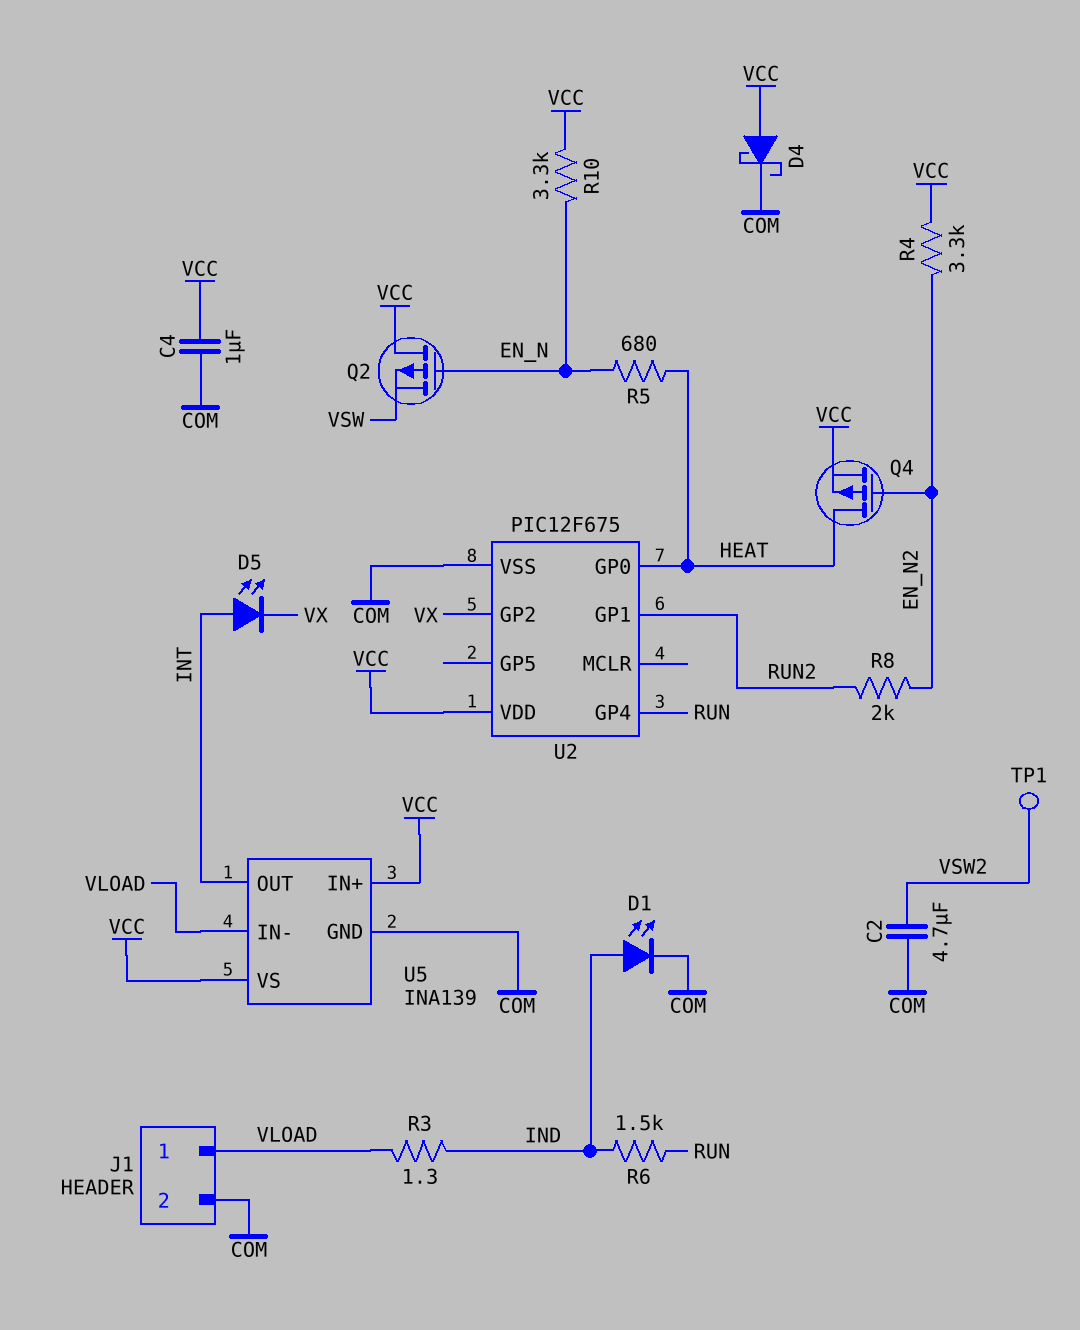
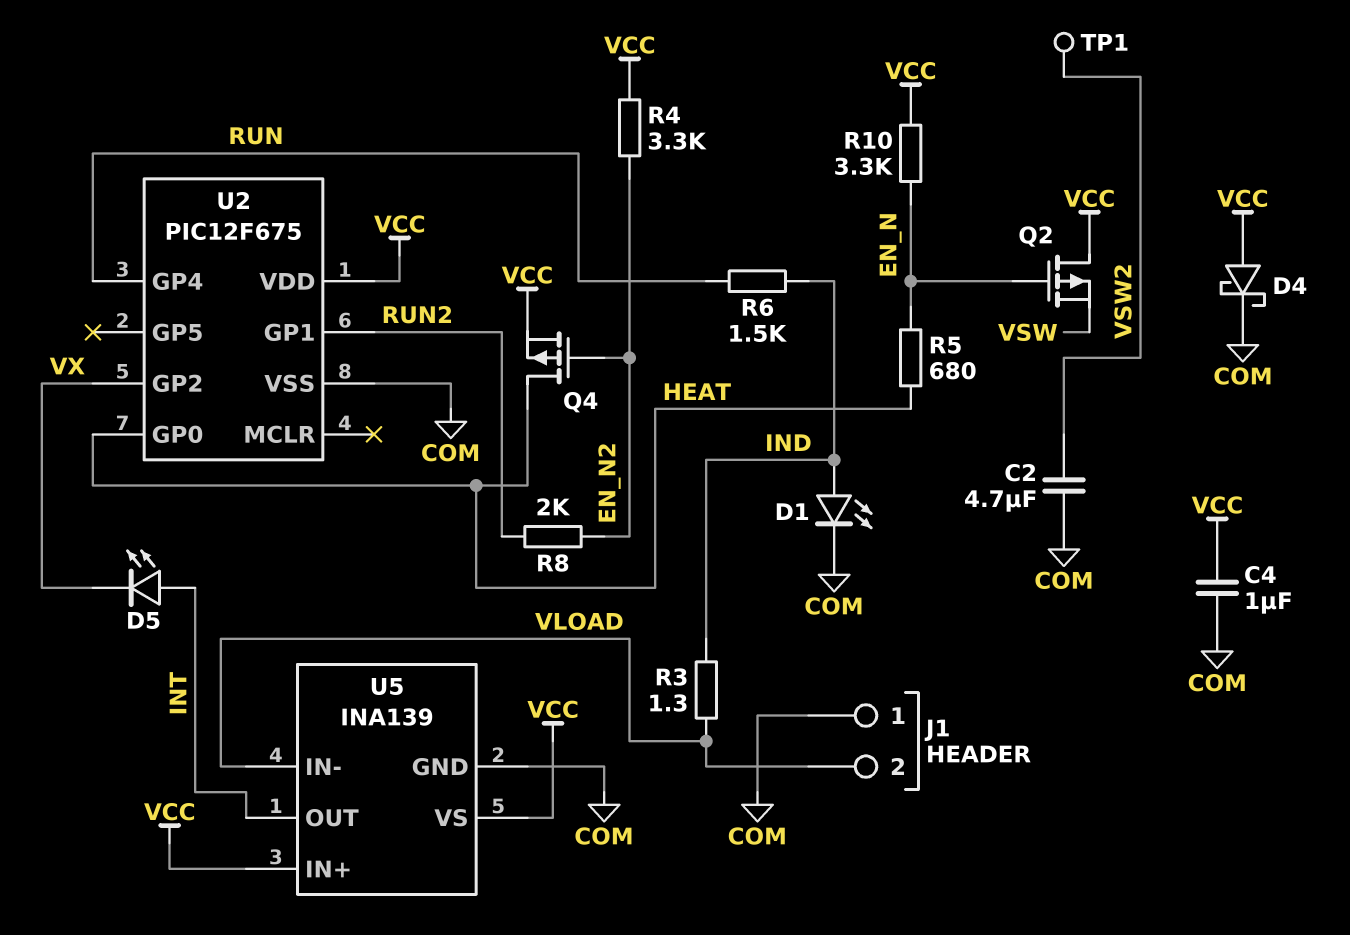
J1 pin 1: VLOAD -> COM
J1 pin 2: COM -> VLOAD

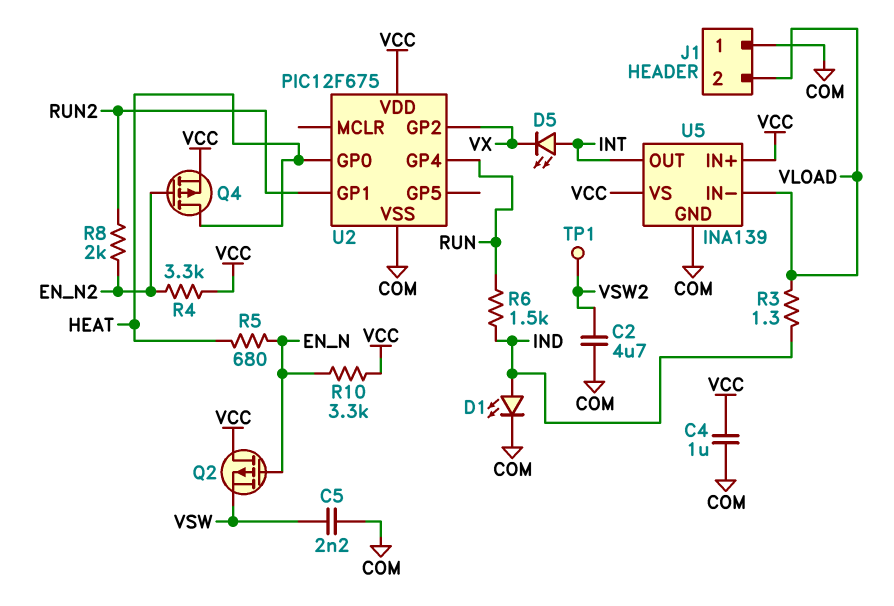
C5: none -> 2.2nF (COM, VSW)
D4: schottky (A VCC, K COM) -> none

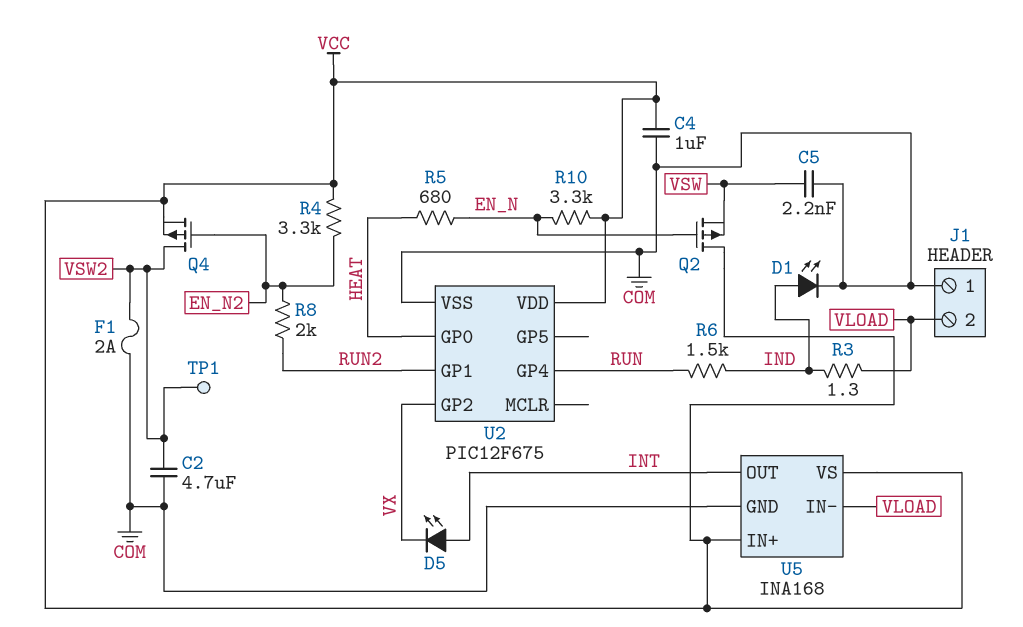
F1: none -> 2A (COM, VSW2)
Q4: PMOS (G EN_N2, D HEAT, S VCC) -> PMOS (G EN_N2, D VSW2, S VCC)
U5: INA139 -> INA168

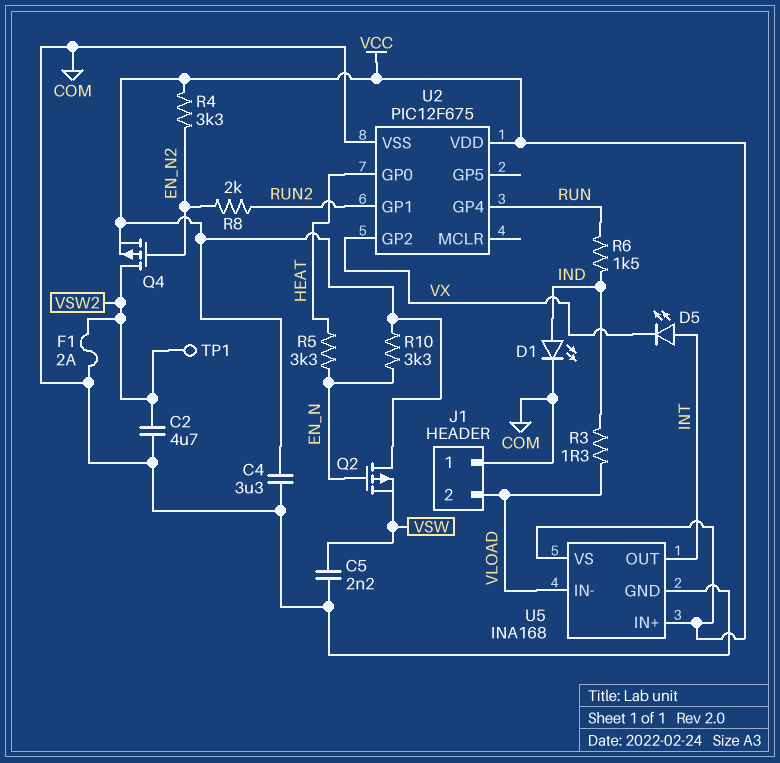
C4: 1uF (COM, VCC) -> 3.3uF (COM, VCC)
R5: 680 (EN_N, HEAT) -> 3.3k (EN_N, HEAT)

